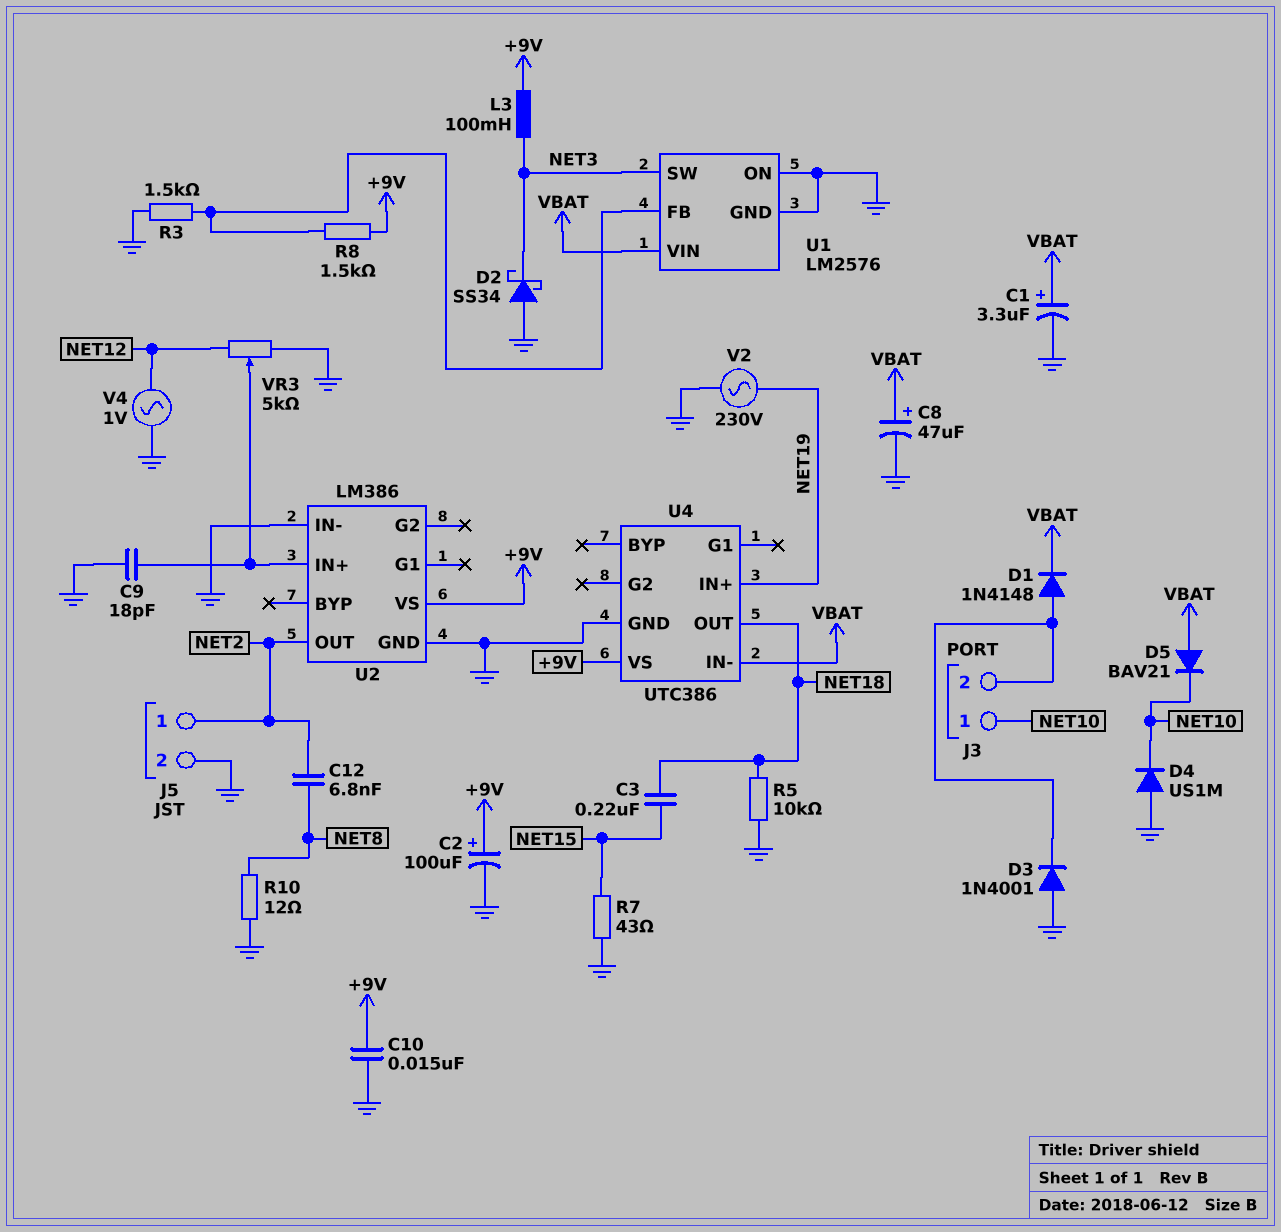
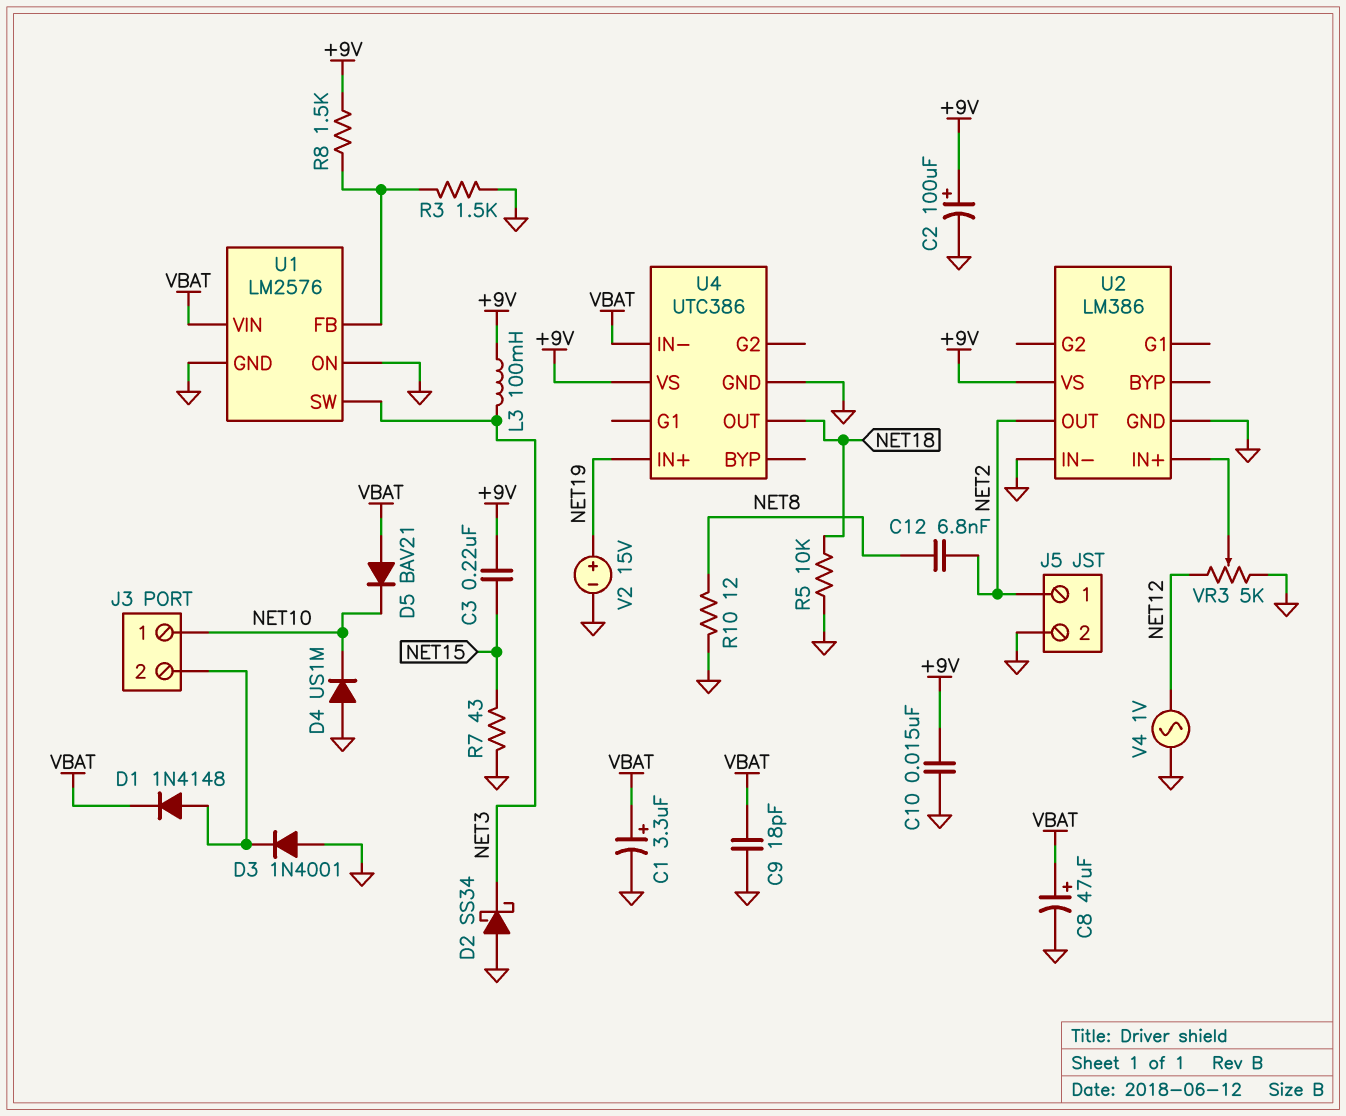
C3: 220nF (NET15, NET18) -> 220nF (+9V, NET15)
C9: 18pF (GND, U2/IN+) -> 18pF (GND, VBAT)
V2: AC 230V (GND, NET19) -> 15V (plus NET19, minus GND)

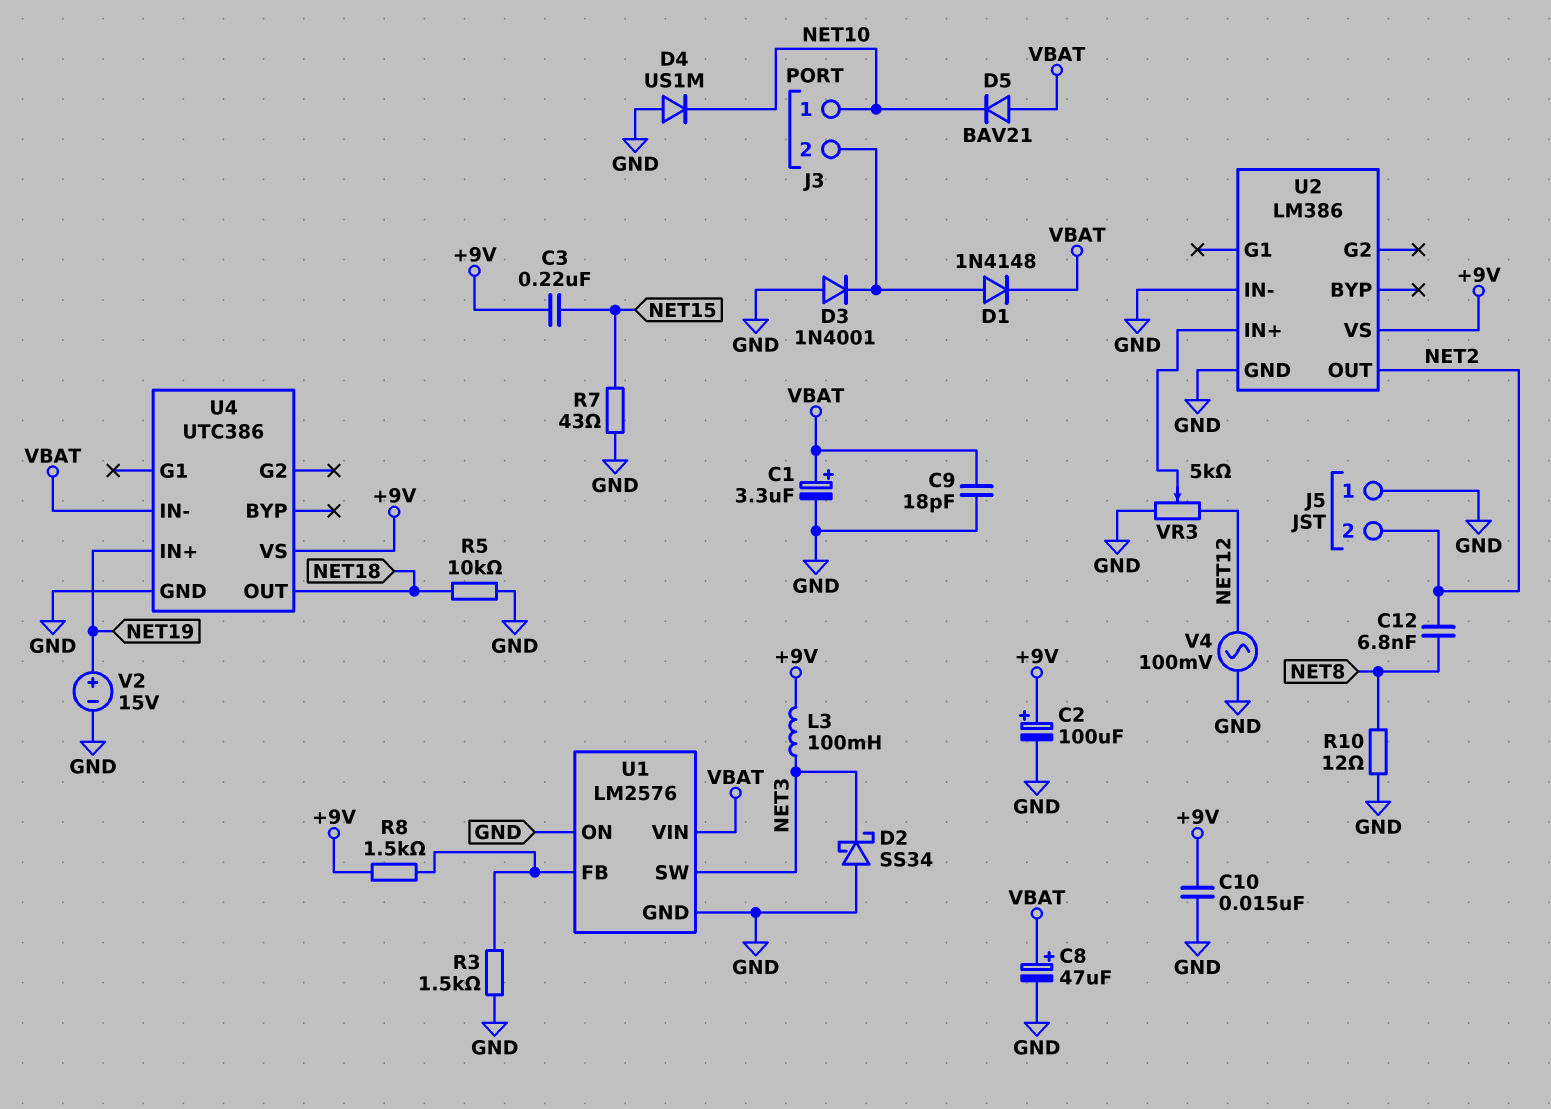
J5 pin 1: NET2 -> GND
J5 pin 2: GND -> NET2
V4: AC 1V (GND, NET12) -> AC 100mV (GND, NET12)

